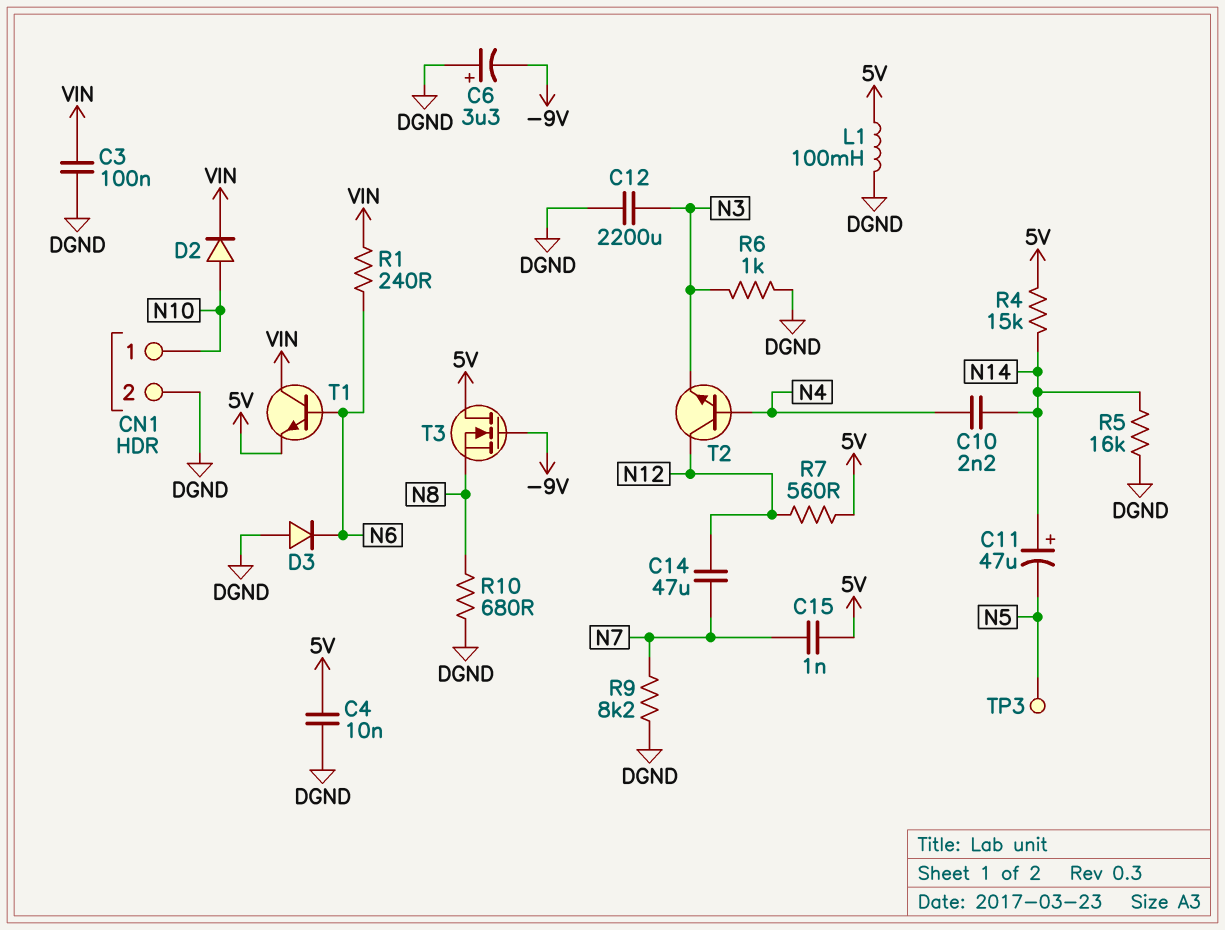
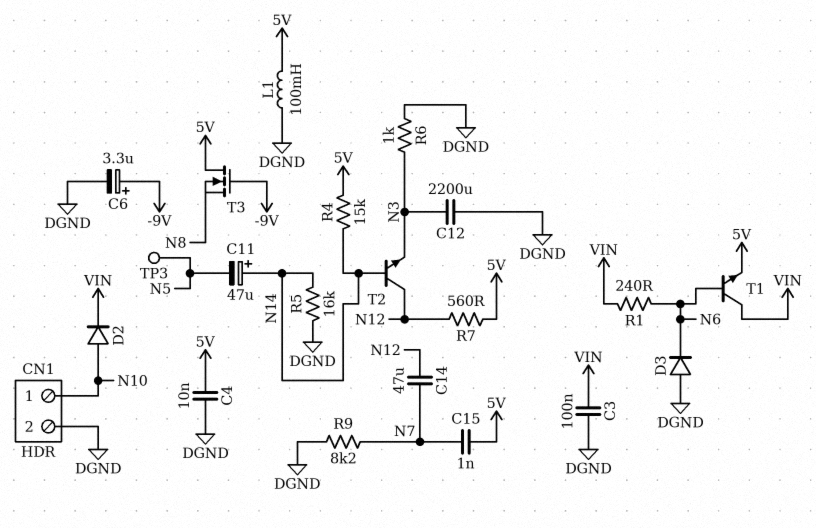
C6: 3.3uF (plus DGND, minus -9V) -> 3.3uF (plus -9V, minus DGND)
C10: 2.2nF (N4, N14) -> none
R10: 680 (DGND, N8) -> none
T2: NPN (B N4, C N12, E N3) -> NPN (B N14, C N12, E N3)

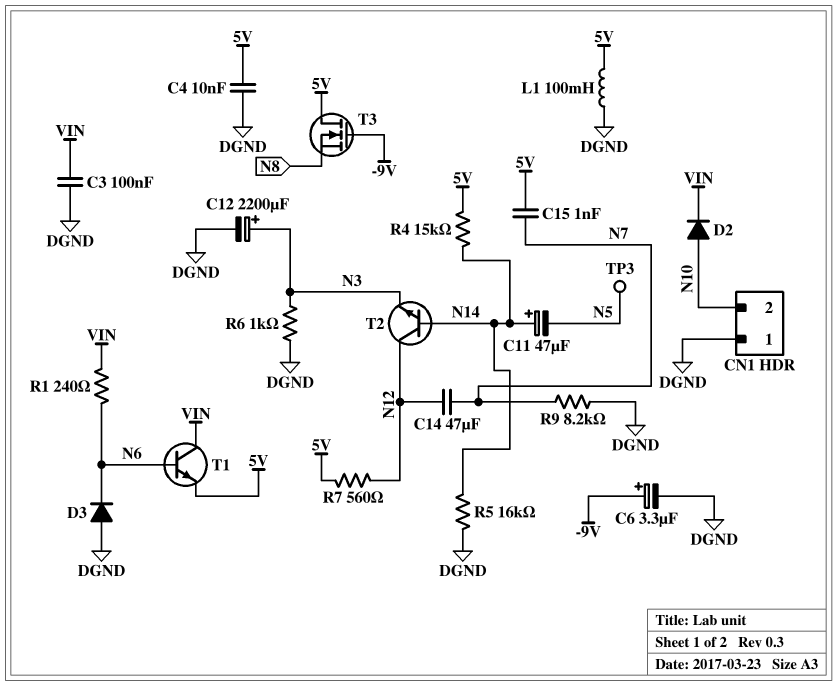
C12: 2200uF (DGND, N3) -> 2200uF (plus N3, minus DGND)
CN1 pin 1: N10 -> DGND
CN1 pin 2: DGND -> N10

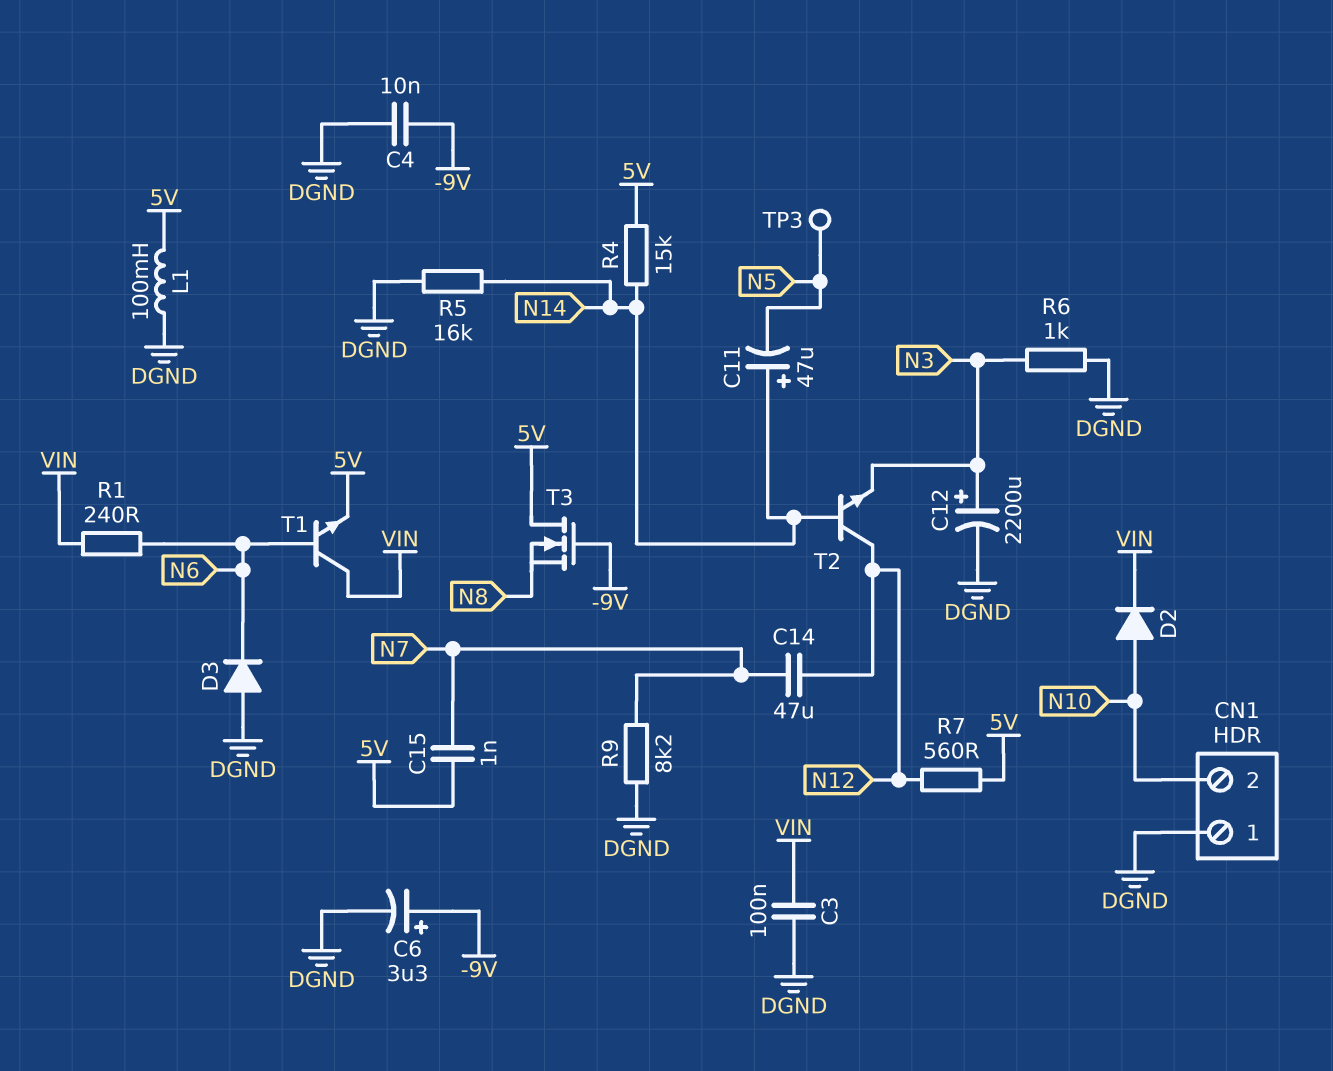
C4: 10nF (5V, DGND) -> 10nF (-9V, DGND)

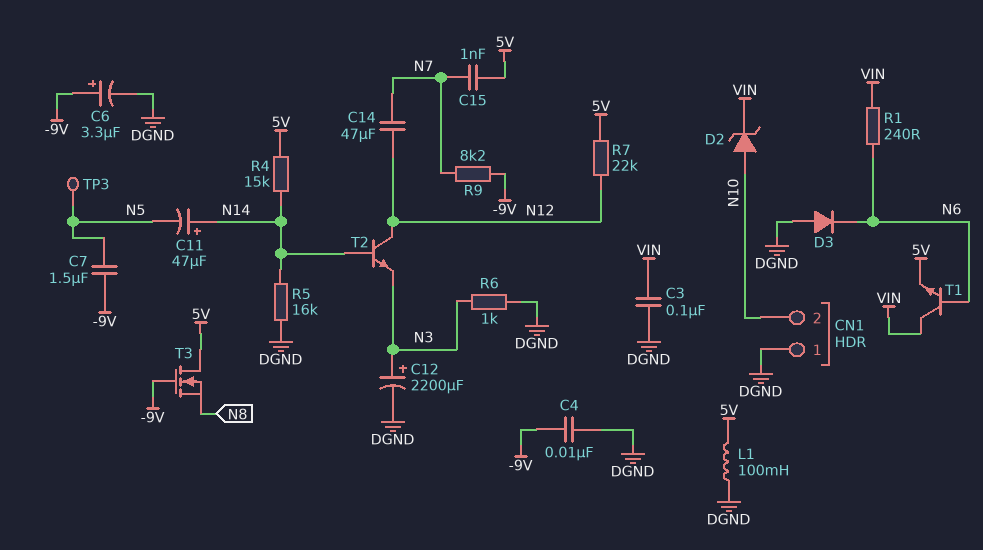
C7: none -> 1.5uF (-9V, N5)
D2: diode (A N10, K VIN) -> zener (A N10, K VIN)
R7: 560 (5V, N12) -> 22k (5V, N12)
R9: 8.2k (DGND, N7) -> 8.2k (-9V, N7)

